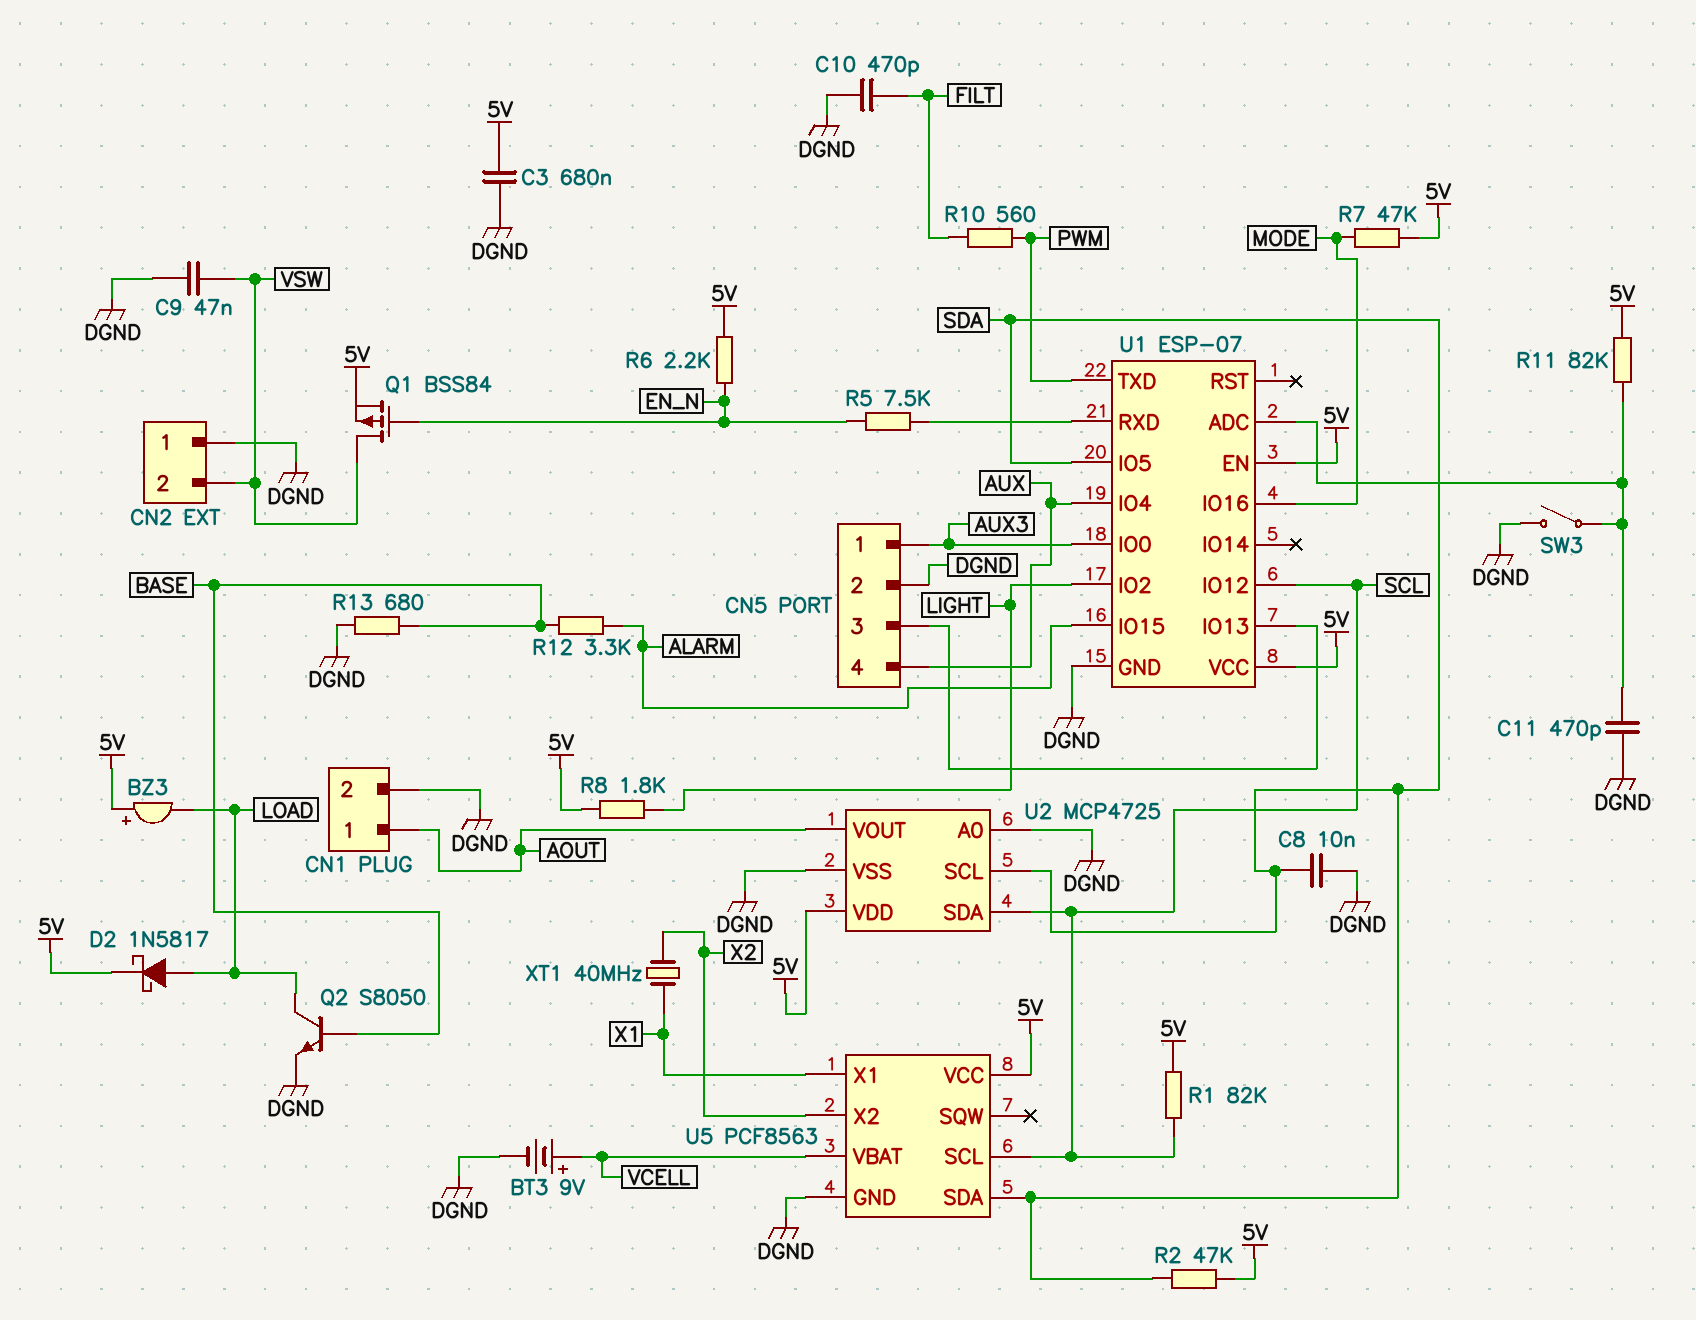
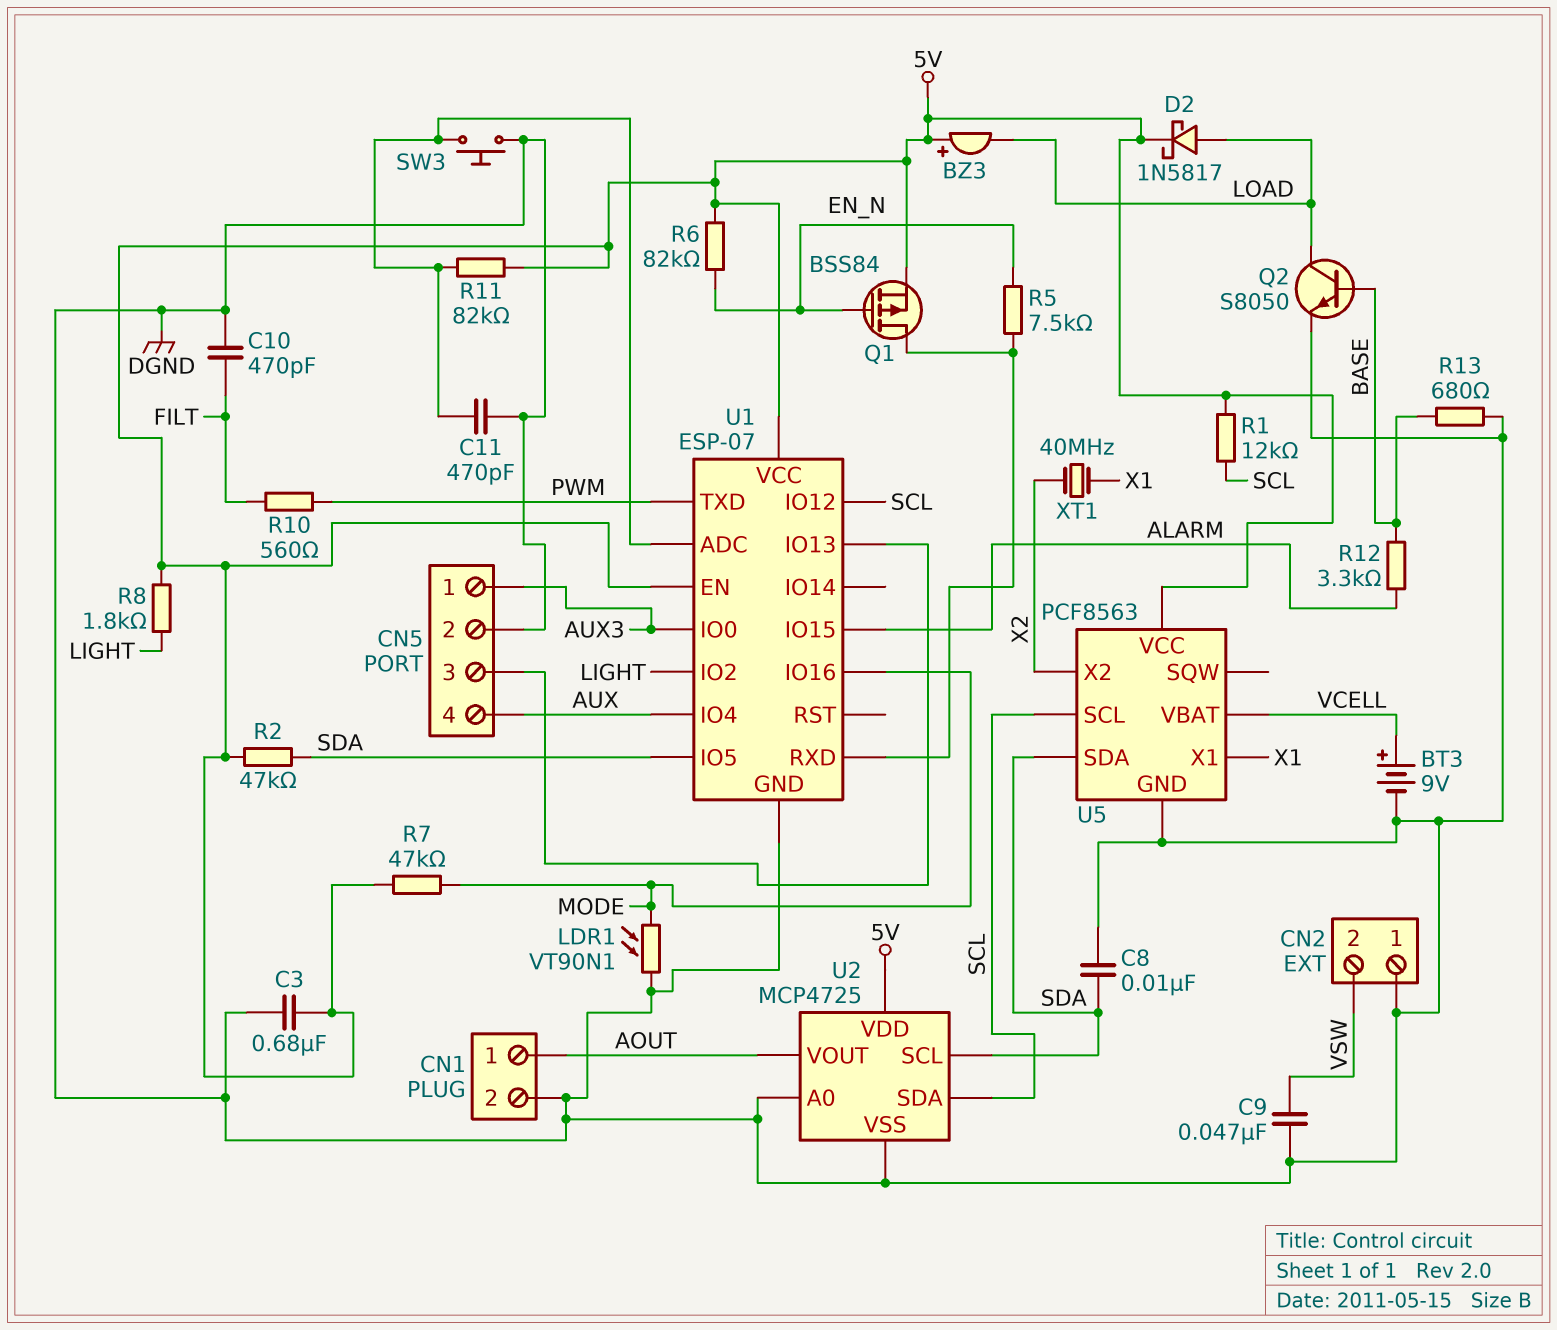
LDR1: none -> VT90N1 (DGND, MODE)
Q1: PMOS BSS84 (G EN_N, D VSW, S 5V) -> PMOS BSS84 (G EN_N, D U1/RXD, S 5V)
R1: 82k (5V, SCL) -> 12k (5V, SCL)
R6: 2.2k (5V, EN_N) -> 82k (5V, EN_N)
SW3: switch (DGND, U1/ADC) -> button (DGND, U1/ADC)

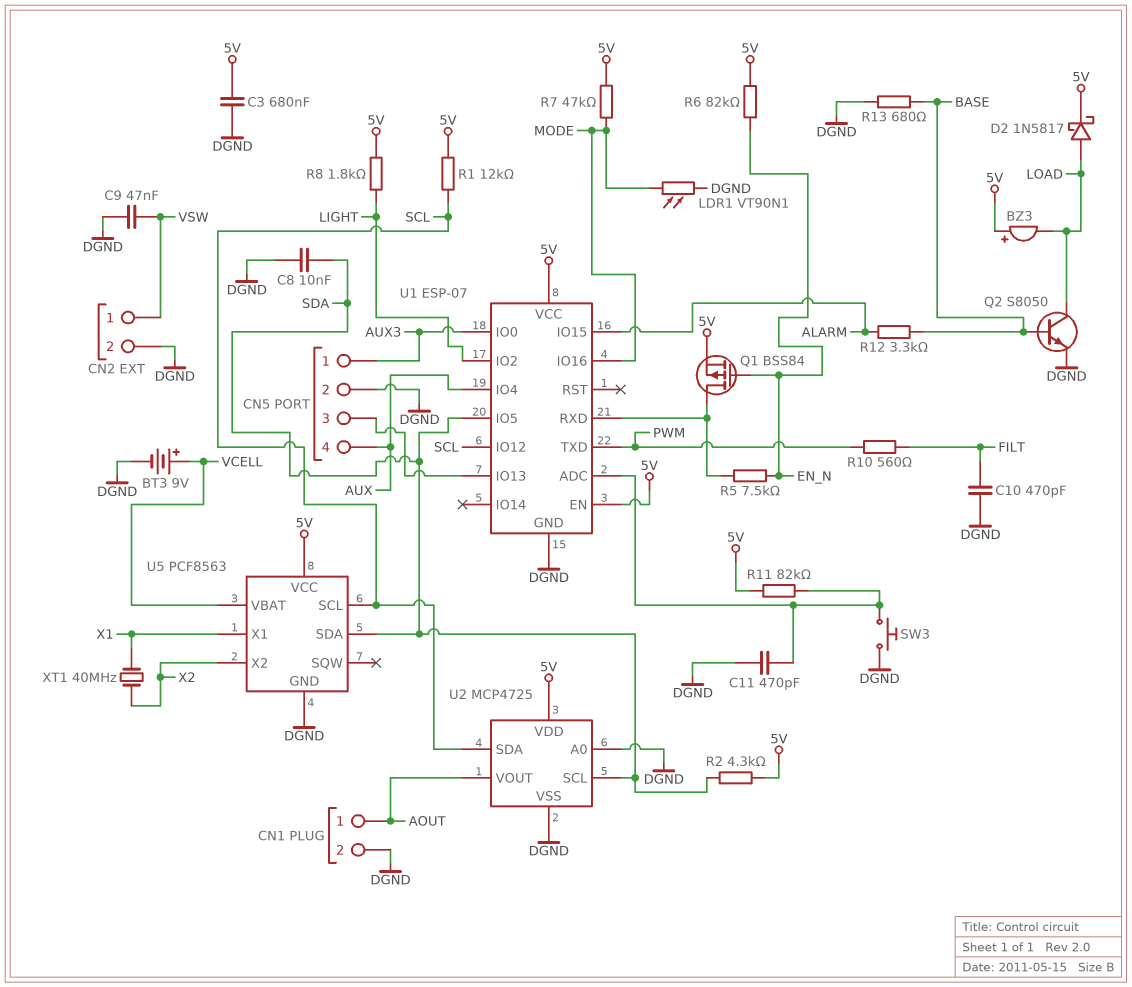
CN2 pin 1: DGND -> VSW
CN2 pin 2: VSW -> DGND
R2: 47k (5V, SDA) -> 4.3k (5V, SDA)

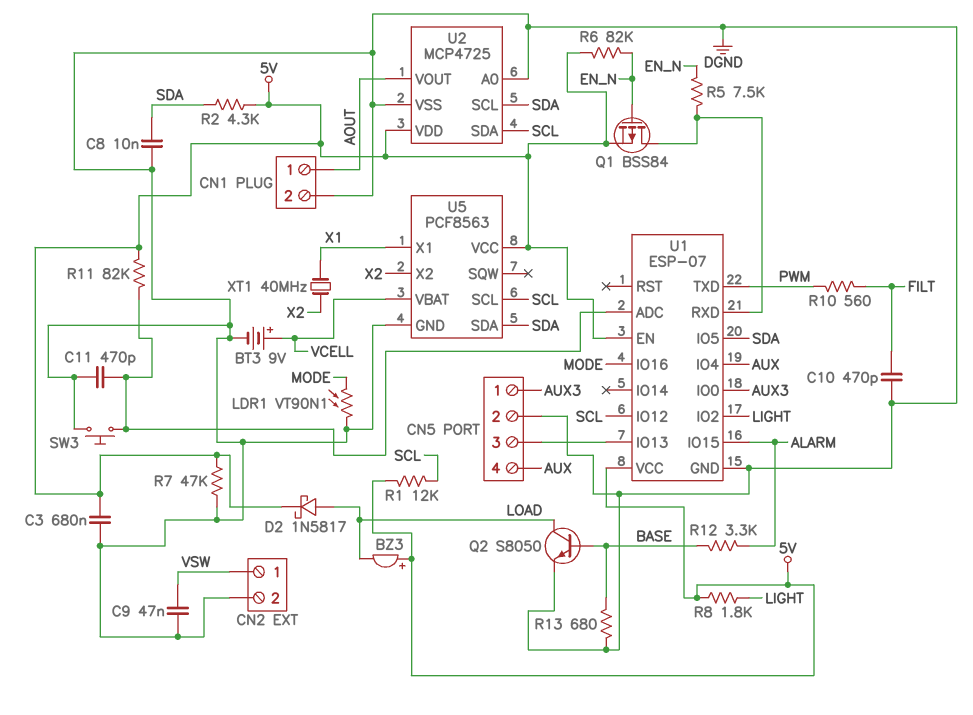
R7: 47k (5V, MODE) -> 47k (5V, DGND)

